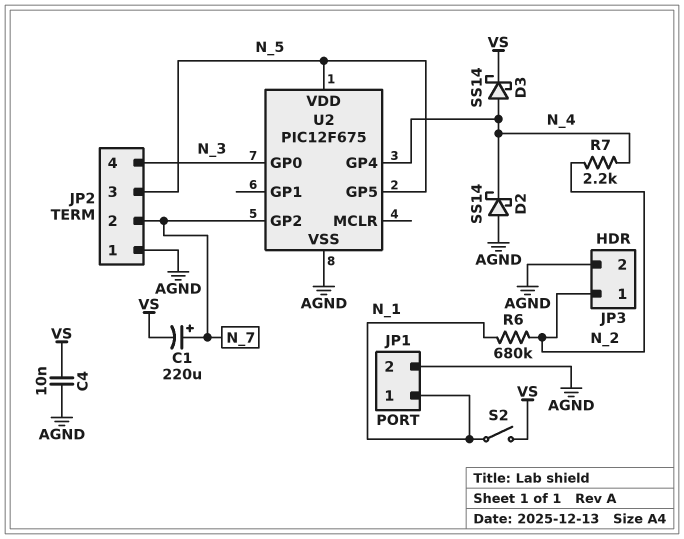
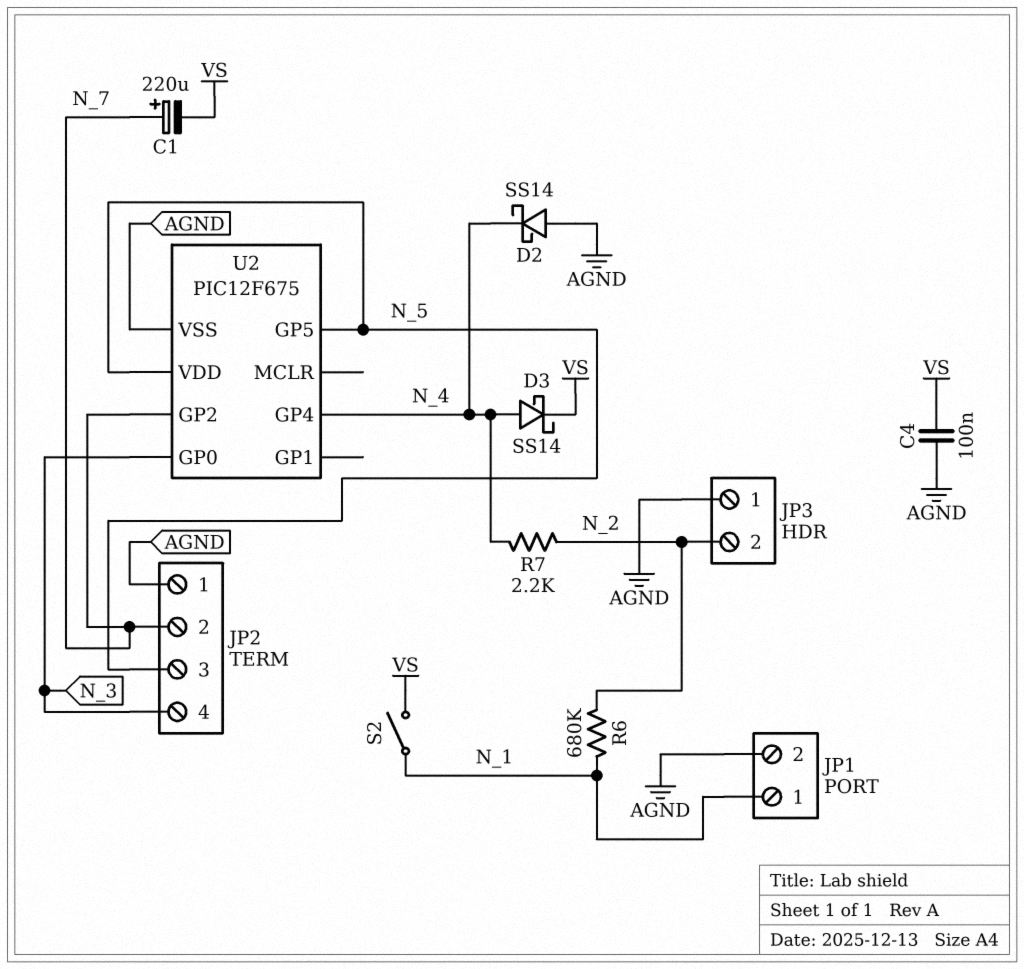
C4: 10nF (AGND, VS) -> 100nF (AGND, VS)
JP3 pin 1: N_2 -> AGND
JP3 pin 2: AGND -> N_2

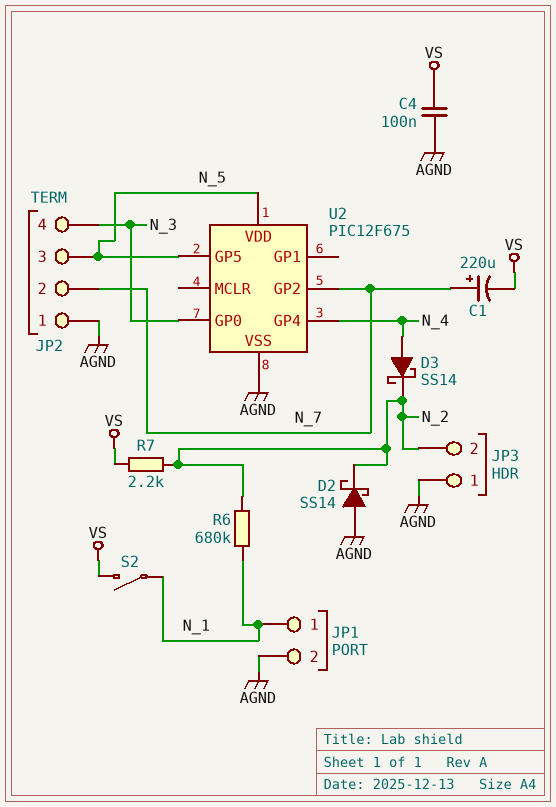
D2: schottky SS14 (A AGND, K N_4) -> schottky SS14 (A AGND, K N_2)
D3: schottky SS14 (A N_4, K VS) -> schottky SS14 (A N_4, K N_2)
R7: 2.2k (N_2, N_4) -> 2.2k (N_2, VS)

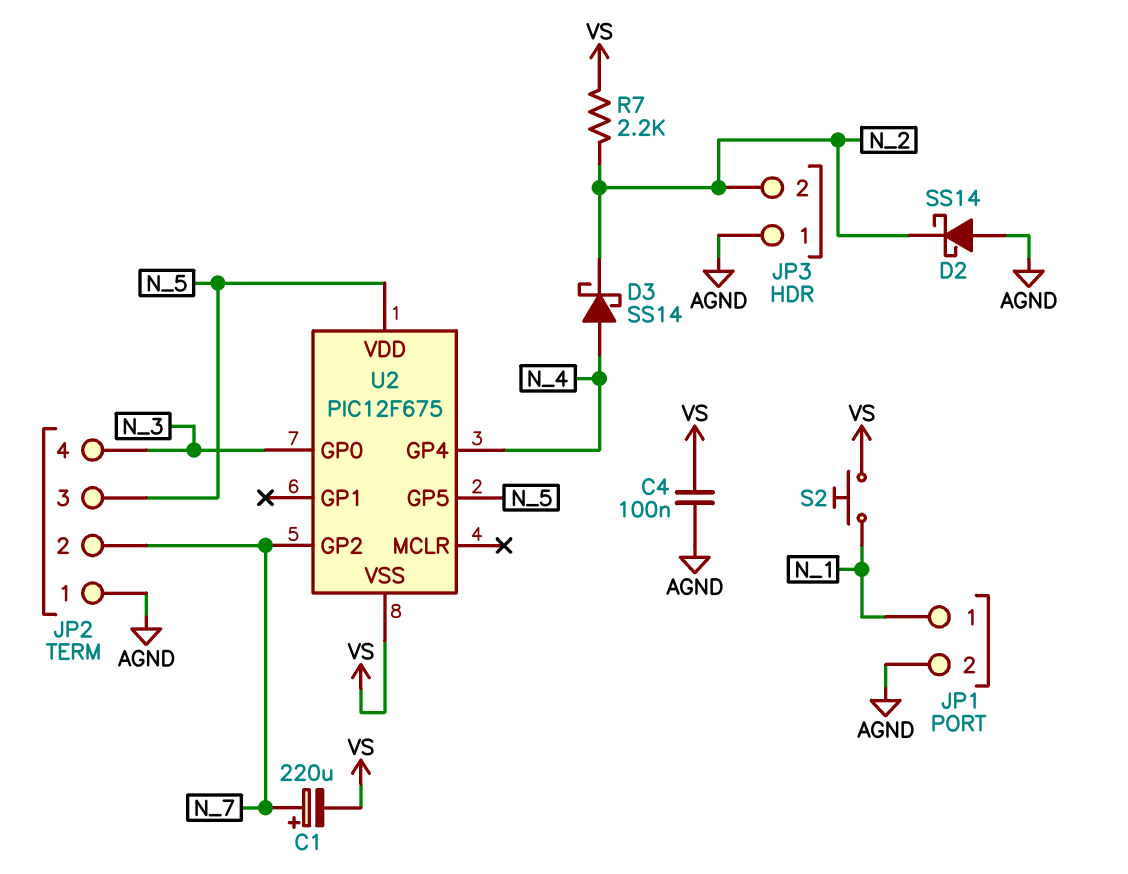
R6: 680k (N_1, N_2) -> none
S2: switch (N_1, VS) -> button (N_1, VS)
U2 pin VSS: AGND -> VS

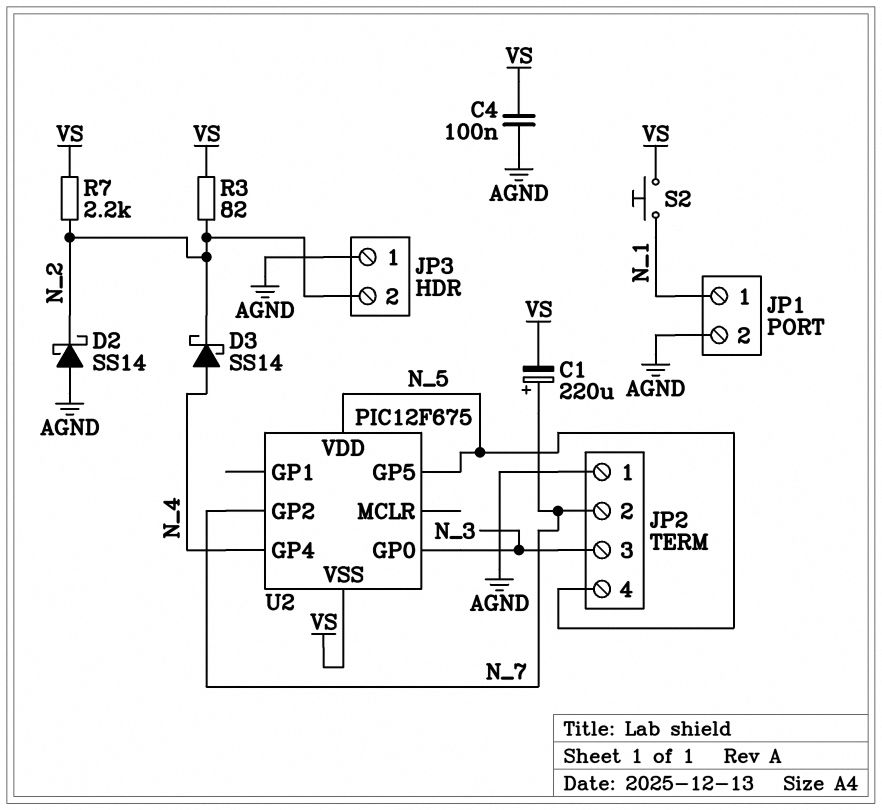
JP2 pin 3: N_5 -> N_3
JP2 pin 4: N_3 -> N_5
R3: none -> 82 (N_2, VS)

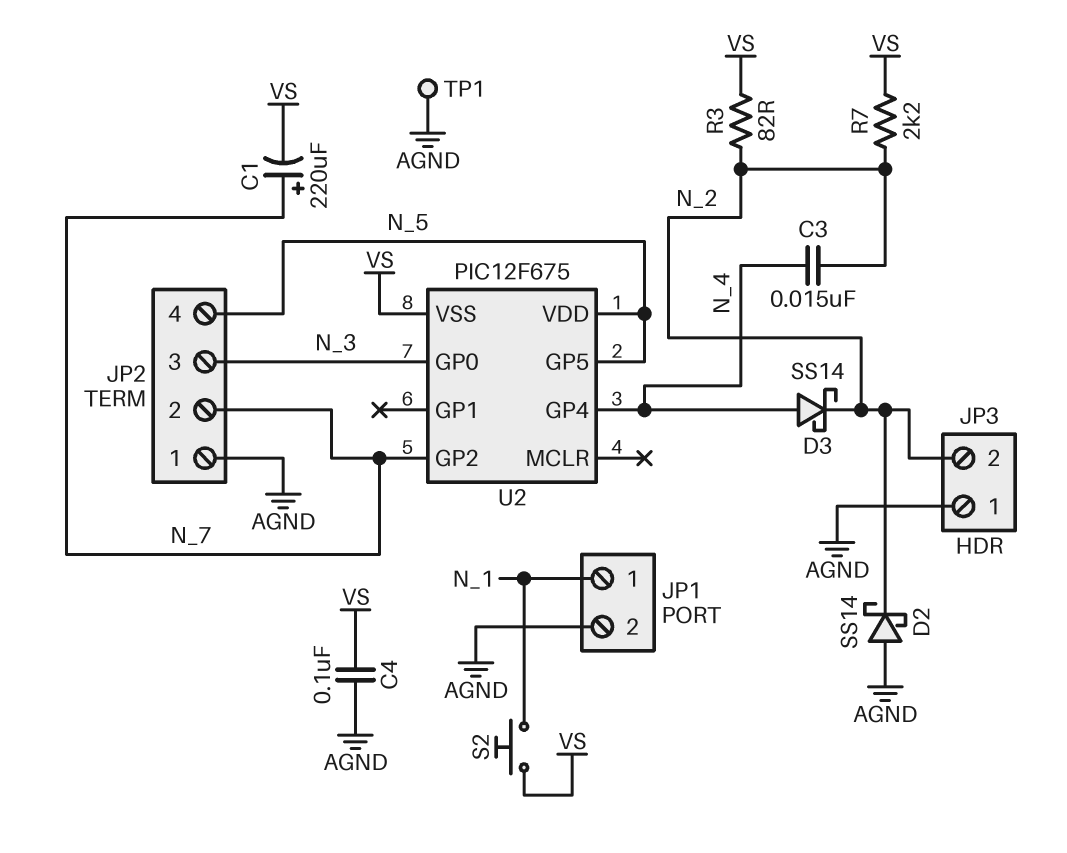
C3: none -> 15nF (N_2, N_4)
TP1: none -> test point (AGND)

